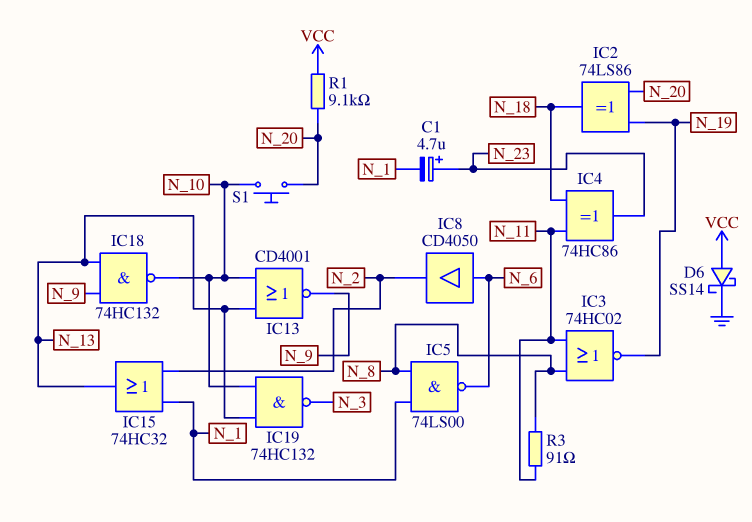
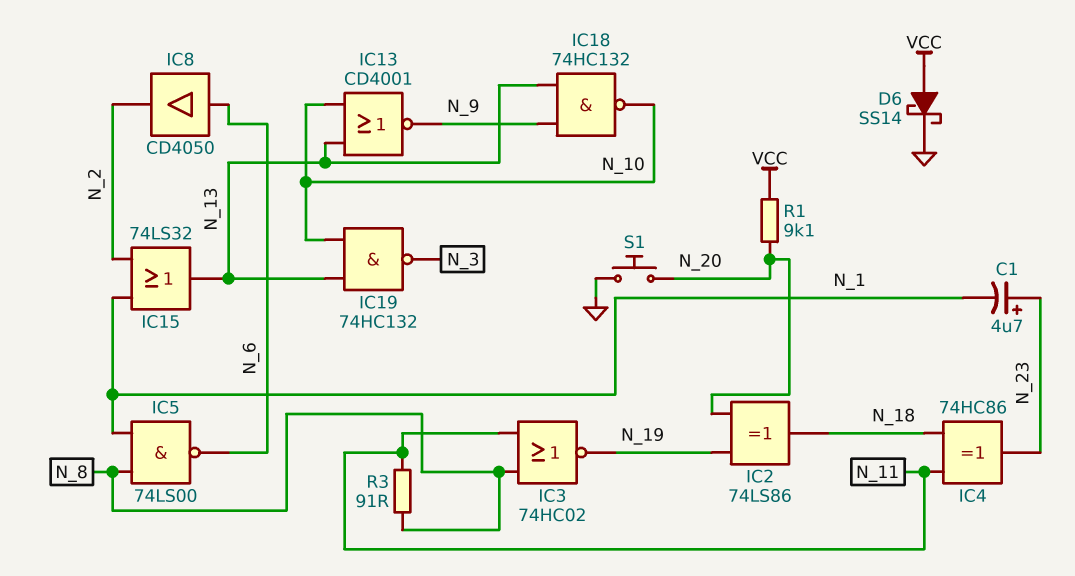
IC15: OR 74HC32 (in N_1, in N_2, out N_13) -> OR 74LS32 (in N_1, in N_2, out N_13)
S1: button (N_10, N_20) -> button (GND, N_20)

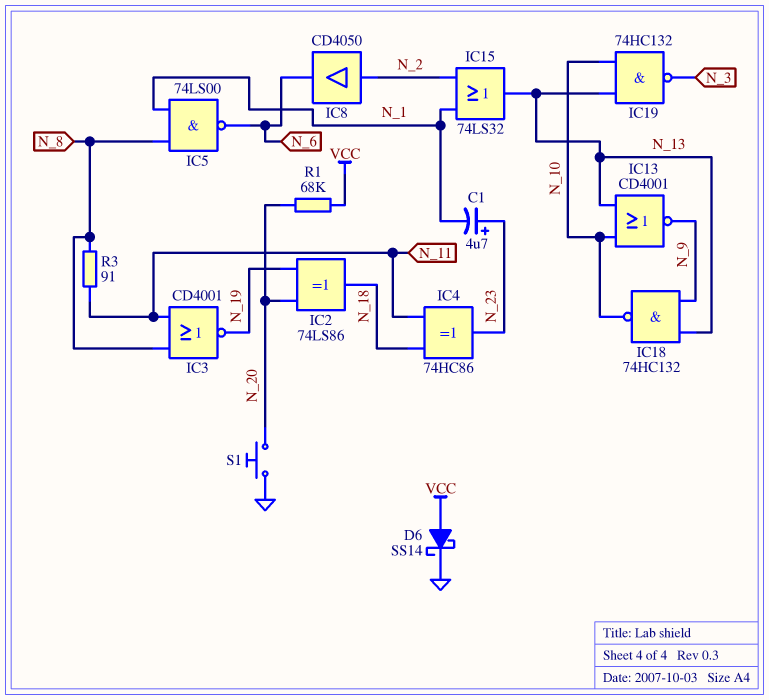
IC3: NOR 74HC02 (in N_8, in N_11, out N_19) -> NOR CD4001 (in N_8, in N_11, out N_19)
IC8: buffer CD4050 (in N_6, out N_2) -> buffer CD4050 (in N_2, out N_6)
R1: 9.1k (N_20, VCC) -> 68k (N_20, VCC)

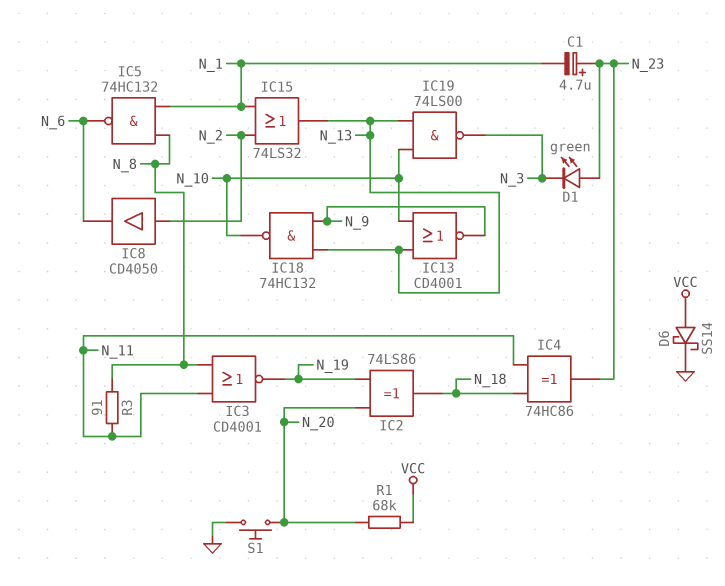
D1: none -> LED green (A N_23, K N_3)
IC5: NAND 74LS00 (in N_1, in N_8, out N_6) -> NAND 74HC132 (in N_1, in N_8, out N_6)
IC19: NAND 74HC132 (in N_10, in N_13, out N_3) -> NAND 74LS00 (in N_10, in N_13, out N_3)

